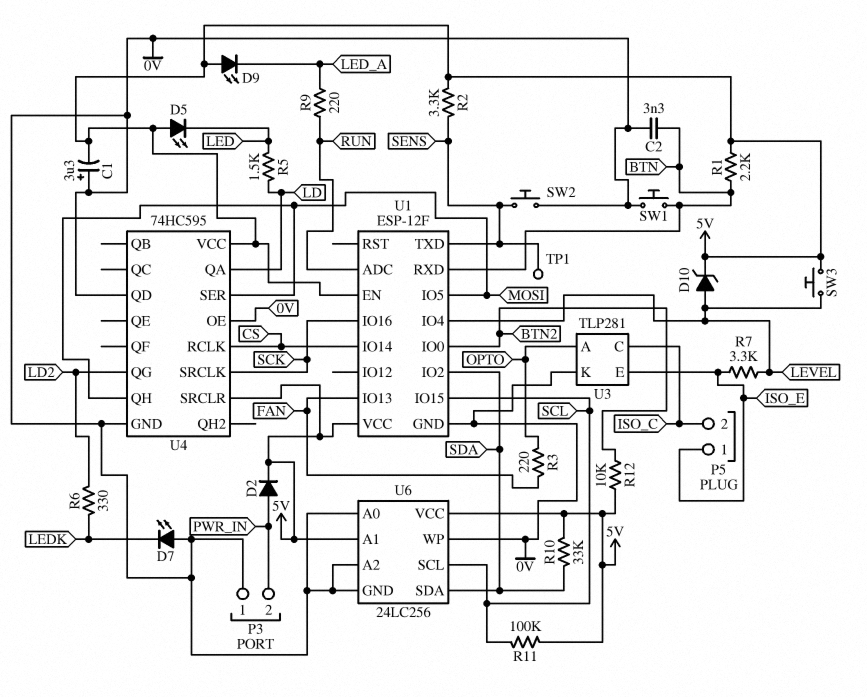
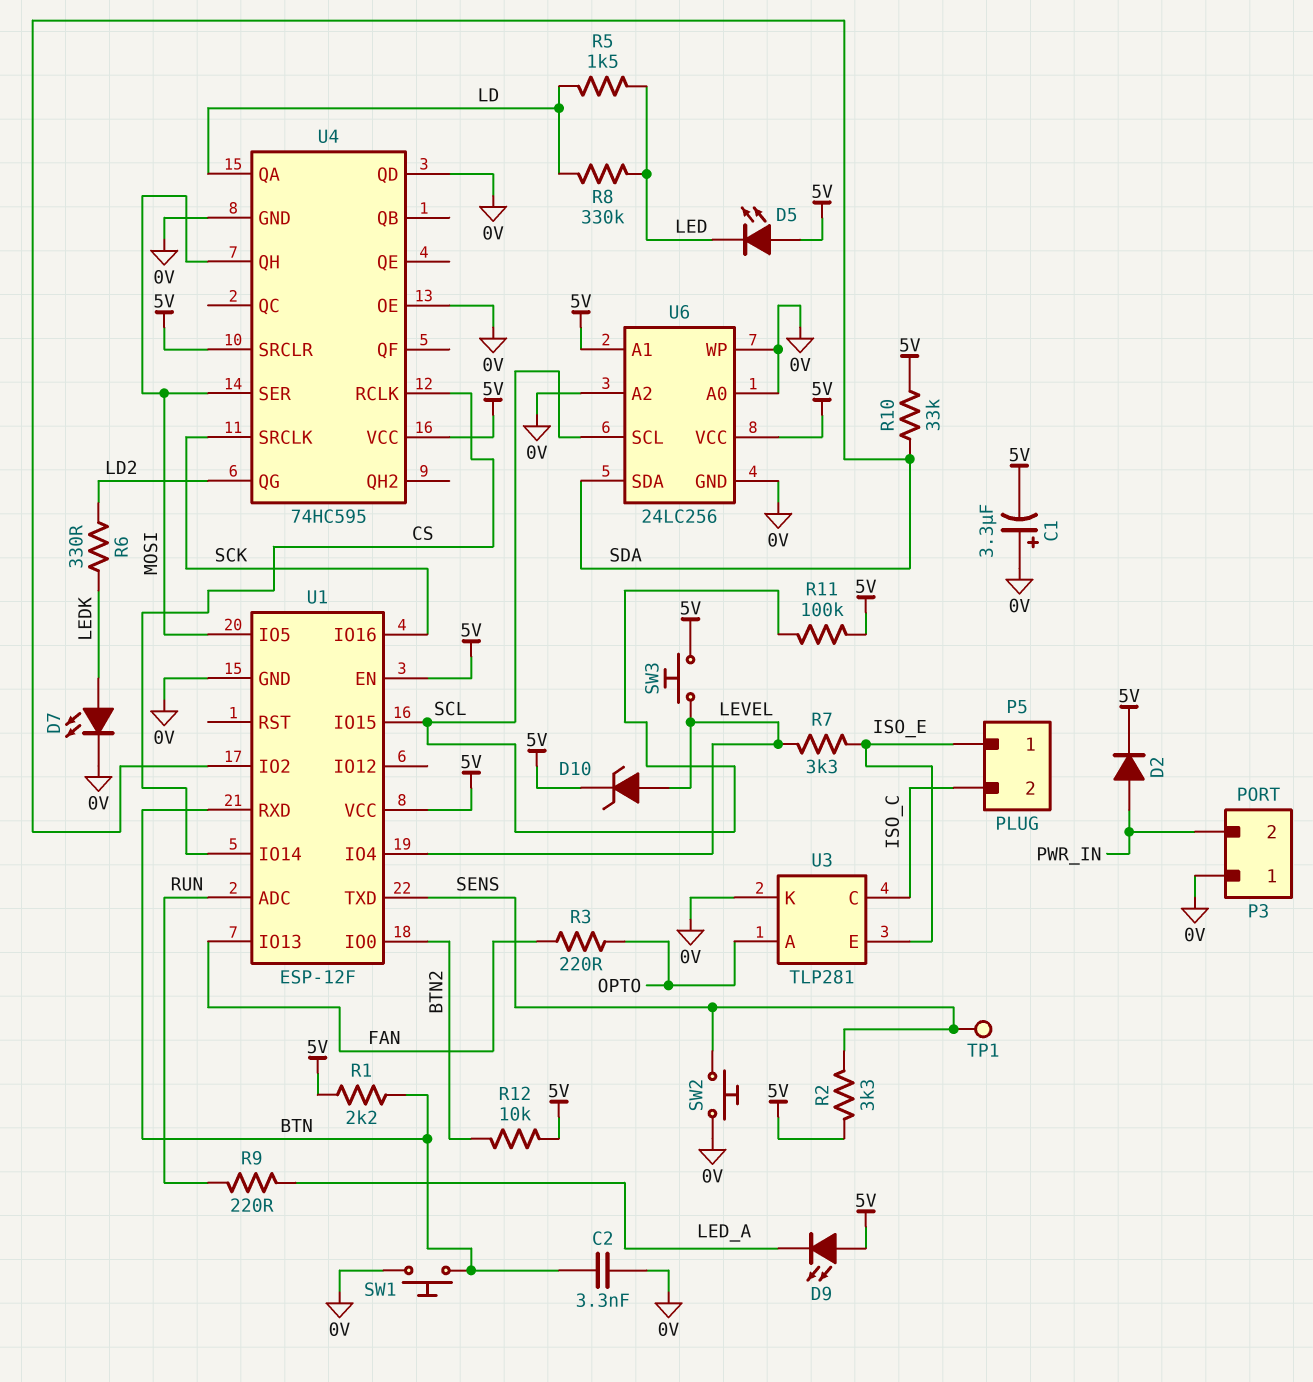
D7: LED (A 0V, K LEDK) -> LED (A LEDK, K 0V)
R8: none -> 330k (LD, LED)

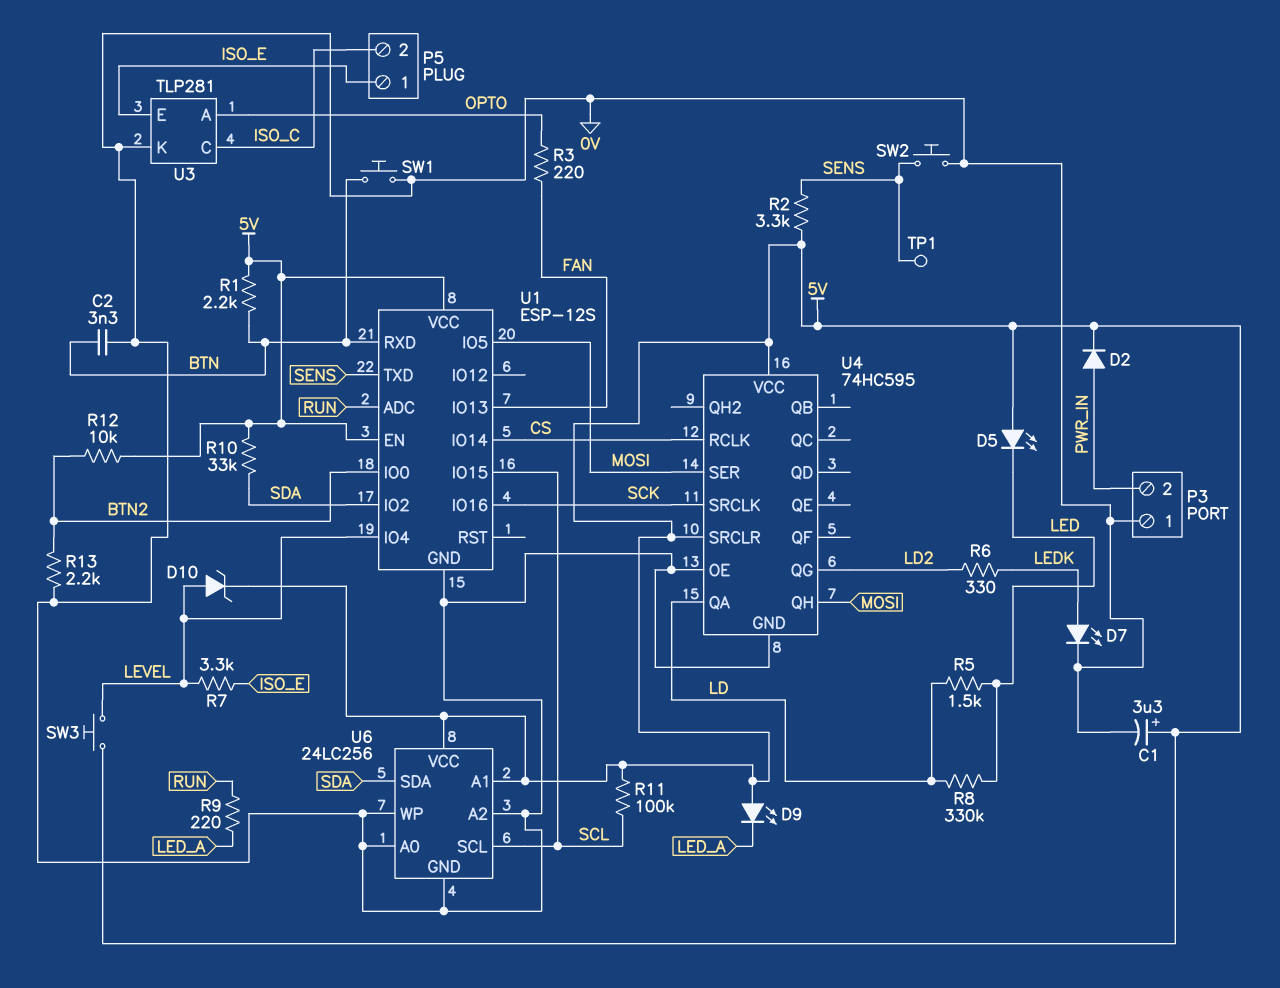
C1: 3.3uF (plus 0V, minus 5V) -> 3.3uF (plus 5V, minus 0V)
R13: none -> 2.2k (0V, BTN2)
U1: ESP-12F -> ESP-12S
U4 pin QD: 0V -> none

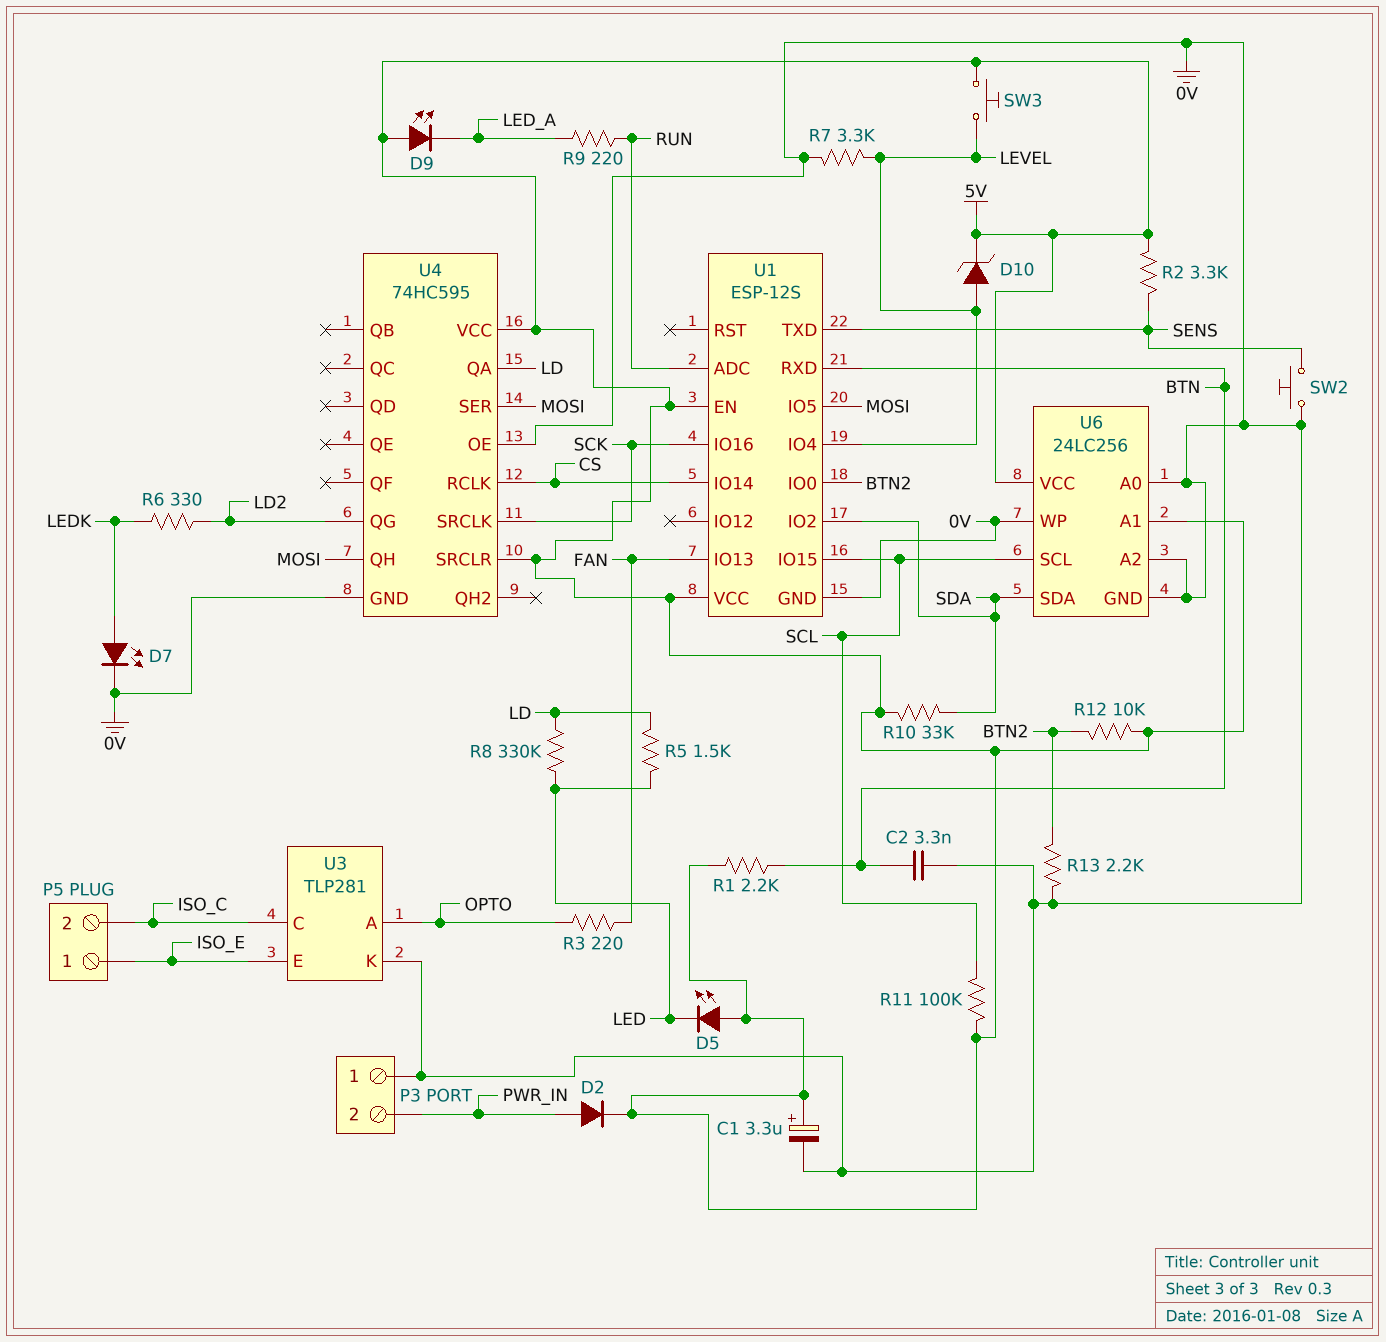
R7: 3.3k (ISO_E, LEVEL) -> 3.3k (0V, LEVEL)
SW1: button (0V, BTN) -> none
TP1: test point (SENS) -> none

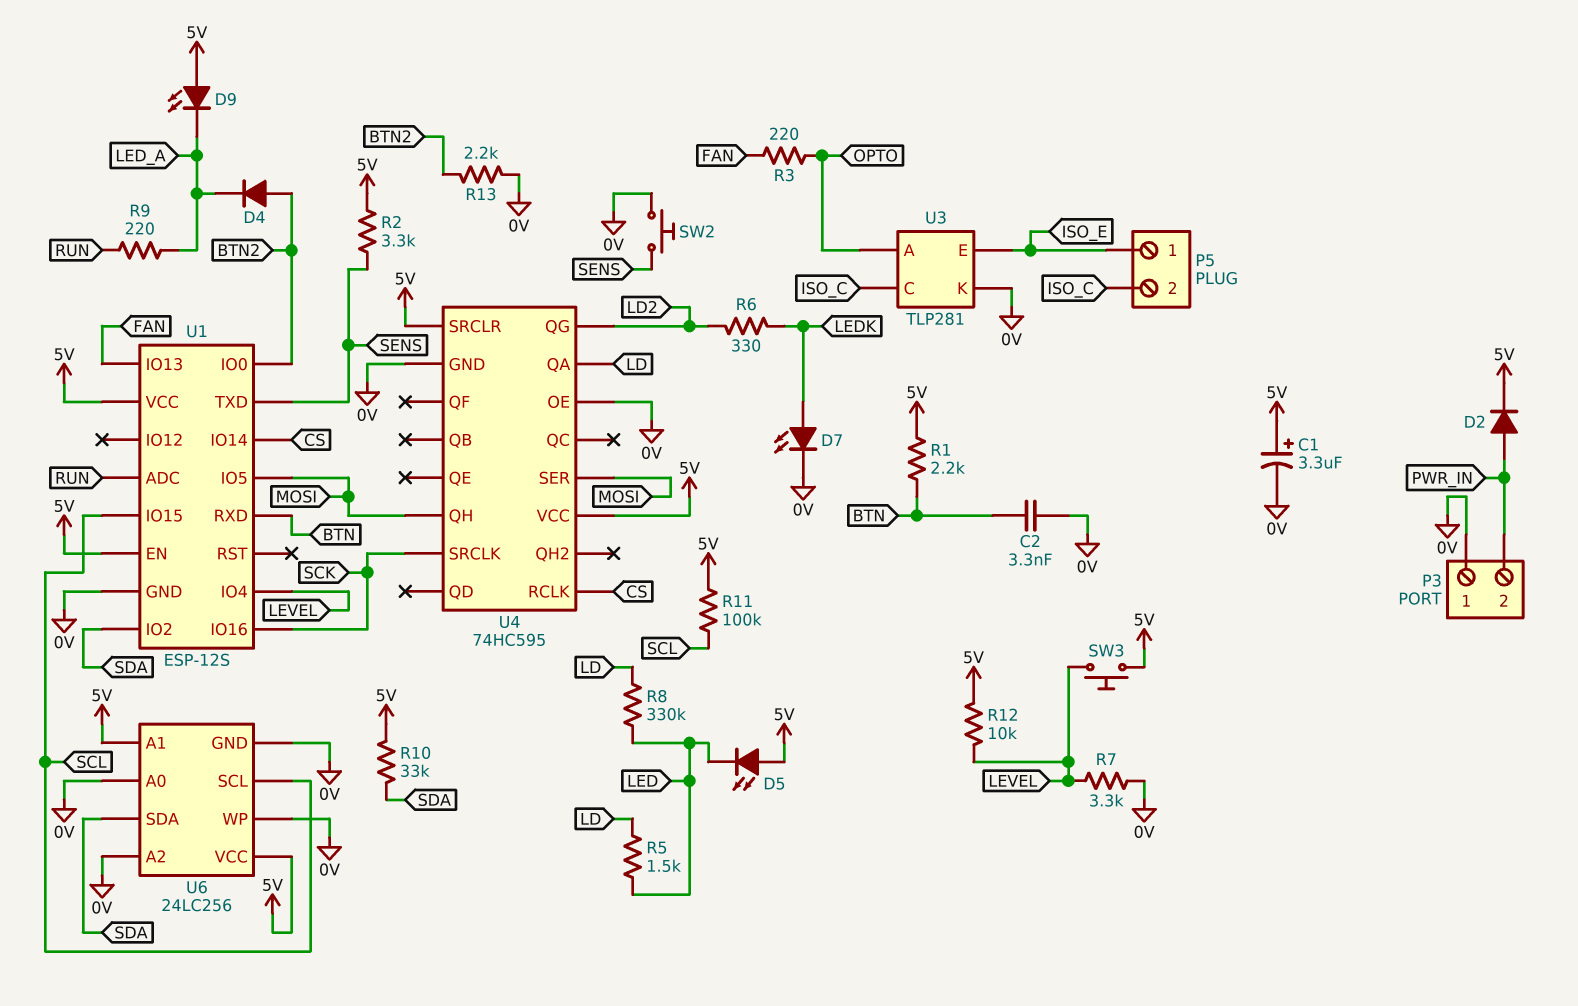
D4: none -> diode (A BTN2, K LED_A)
D10: zener (A LEVEL, K 5V) -> none
R12: 10k (5V, BTN2) -> 10k (5V, LEVEL)

